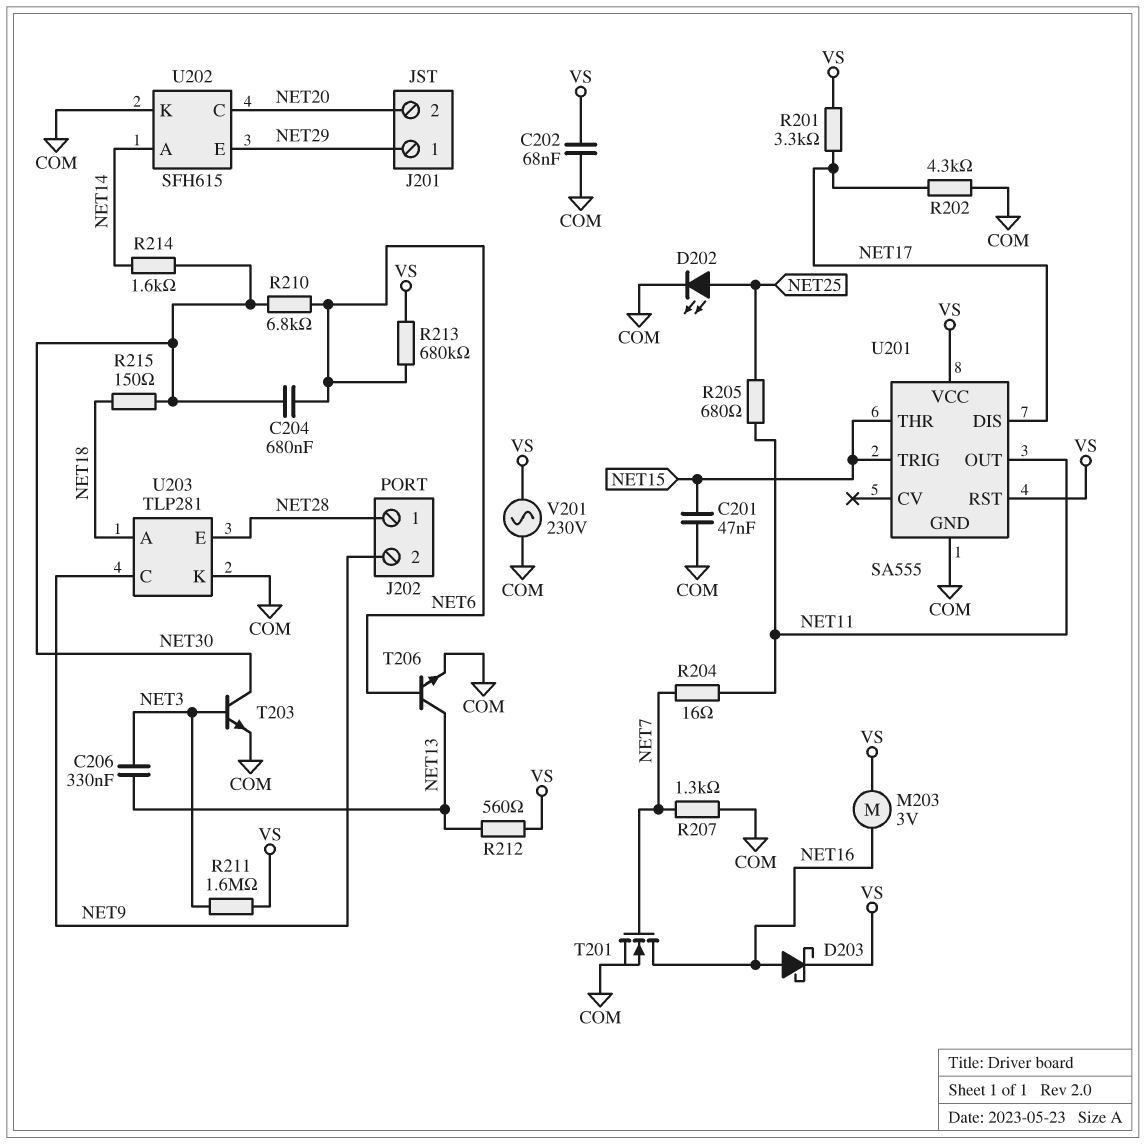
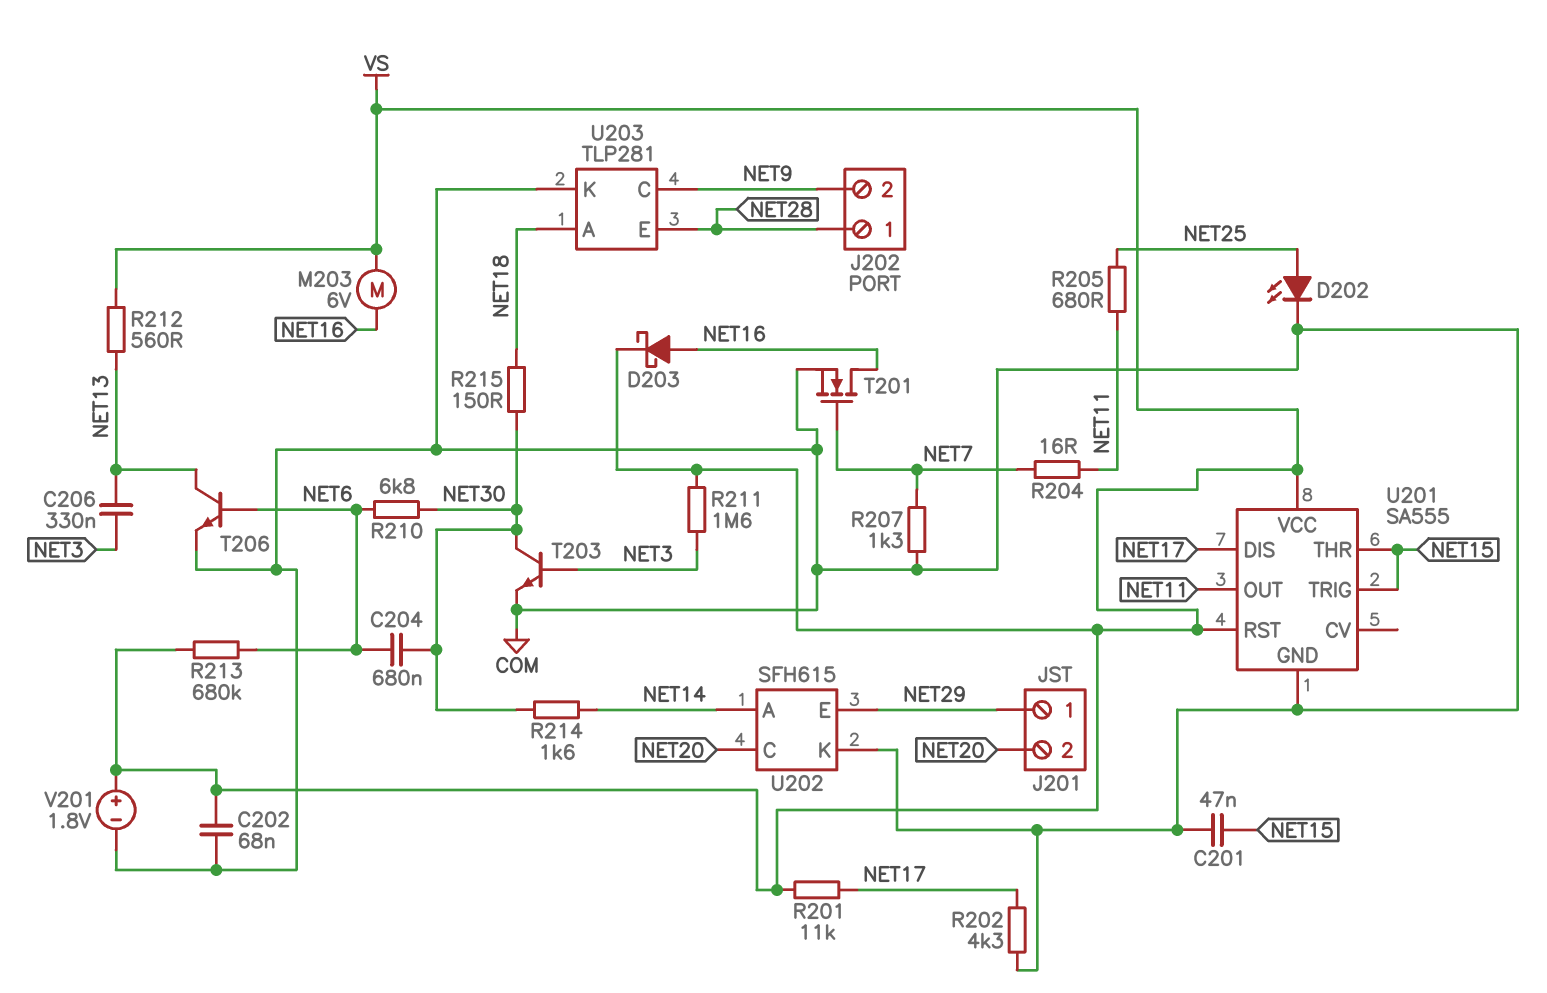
M203: motor 3V (NET16, VS) -> motor 6V (NET16, VS)
R201: 3.3k (NET17, VS) -> 11k (NET17, VS)
V201: AC 230V (COM, VS) -> 1.8V (plus VS, minus COM)

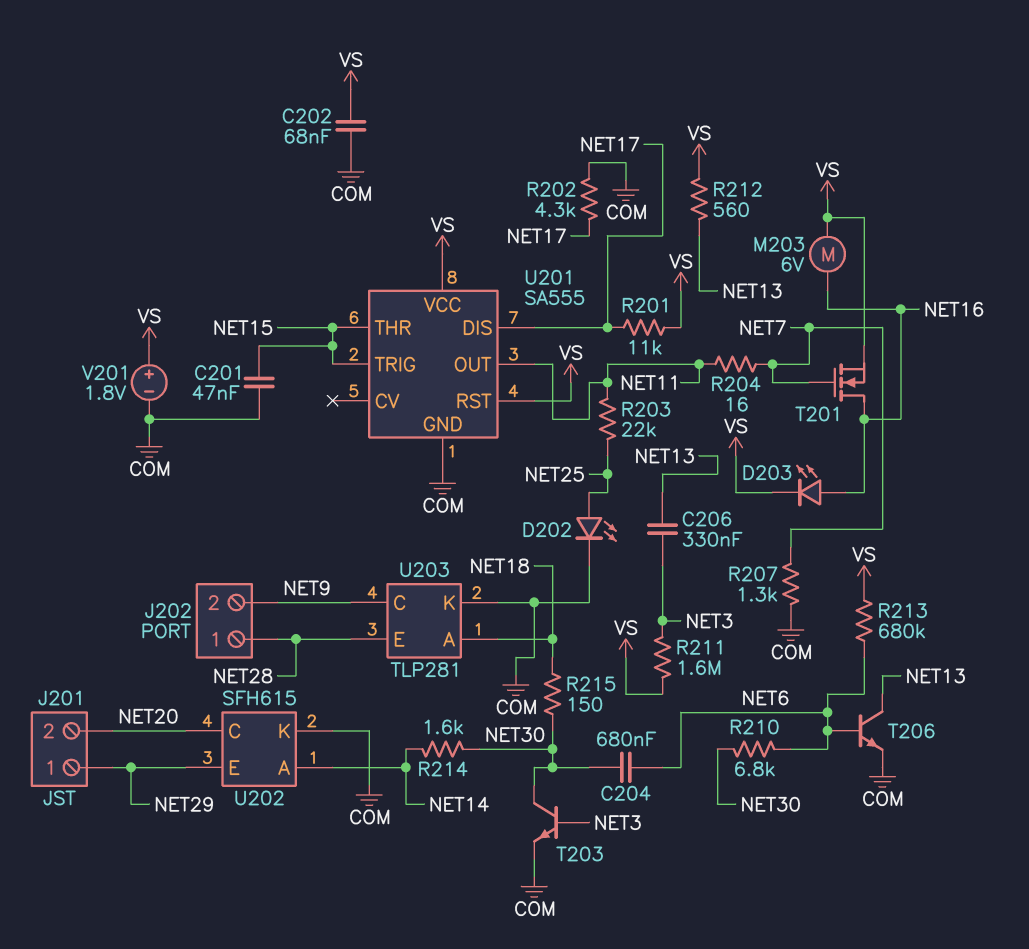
D203: schottky (A NET16, K VS) -> LED (A NET16, K VS)
R203: none -> 22k (NET11, NET25)
R205: 680 (NET11, NET25) -> none
T201: NMOS (G NET7, D NET16, S COM) -> NMOS (G NET7, D NET16, S VS)

